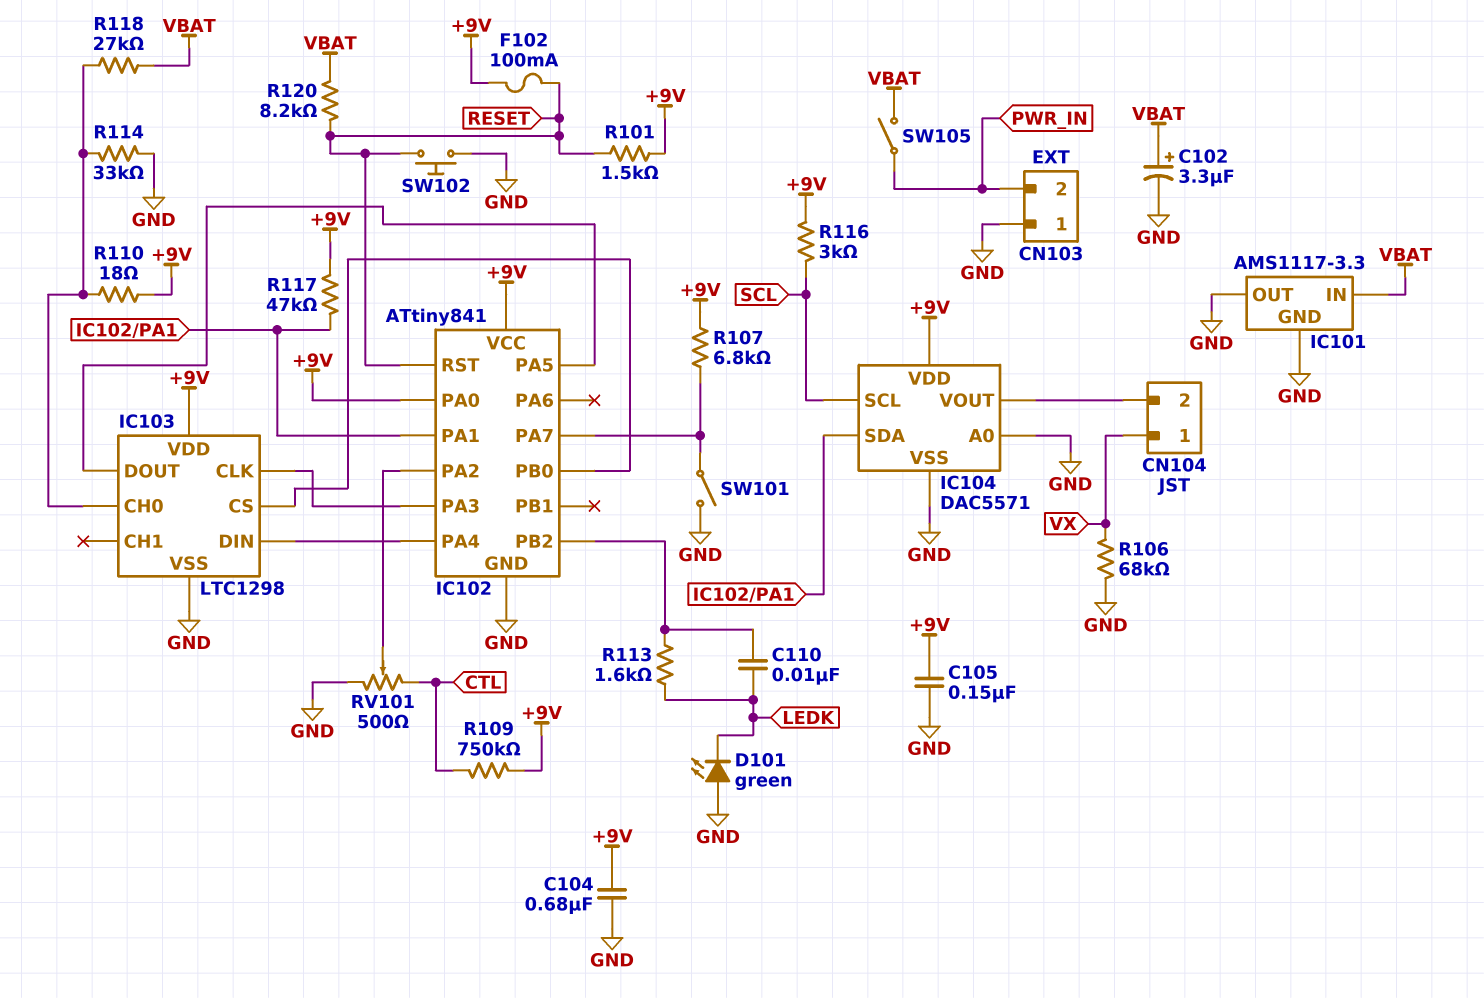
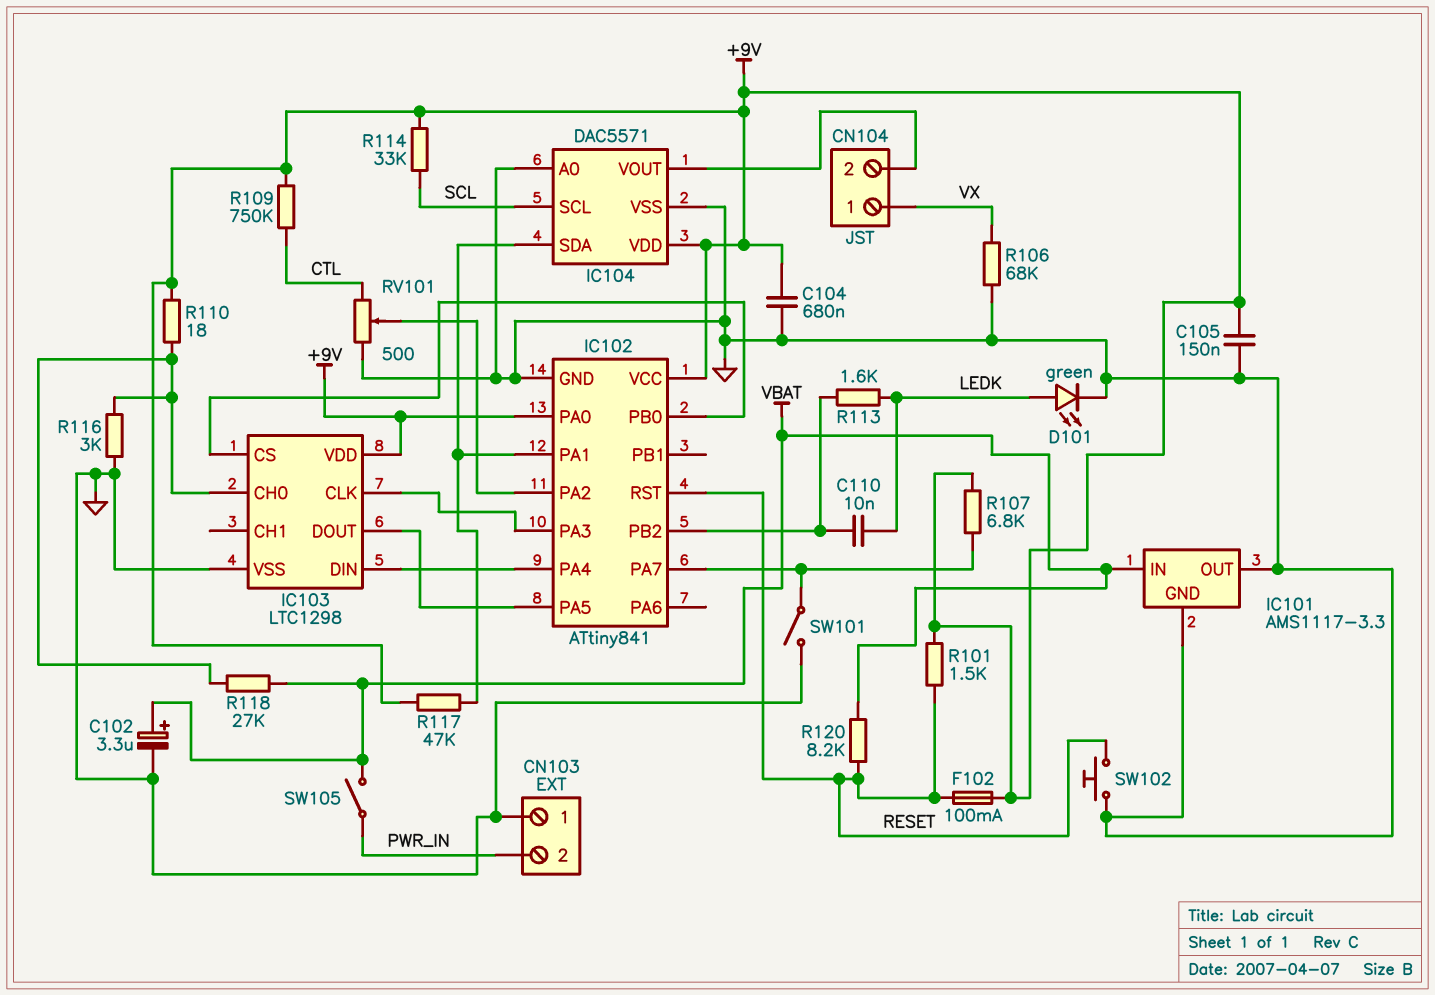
D101: LED green (A GND, K LEDK) -> LED green (A LEDK, K GND)
R114: 33k (GND, IC103/CH0) -> 33k (+9V, SCL)
R116: 3k (+9V, SCL) -> 3k (GND, IC103/CH0)

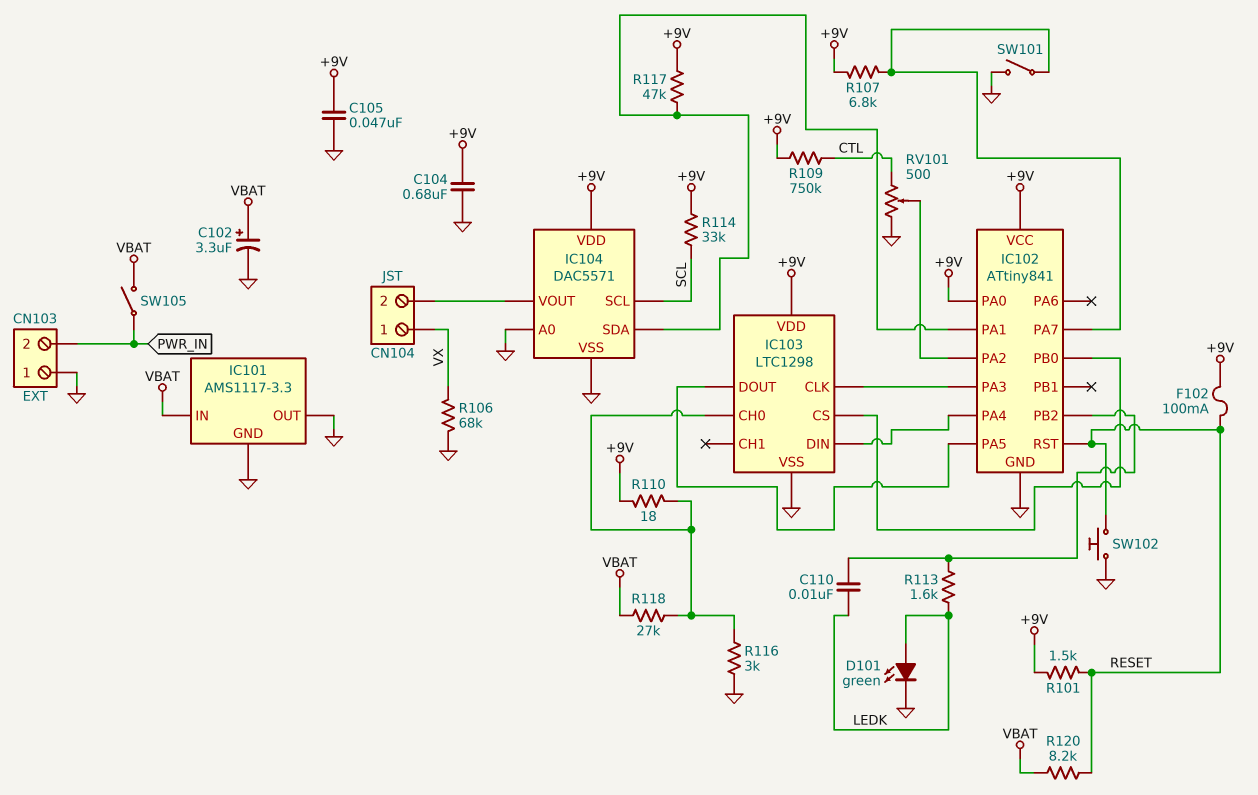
C105: 150nF (+9V, GND) -> 47nF (+9V, GND)

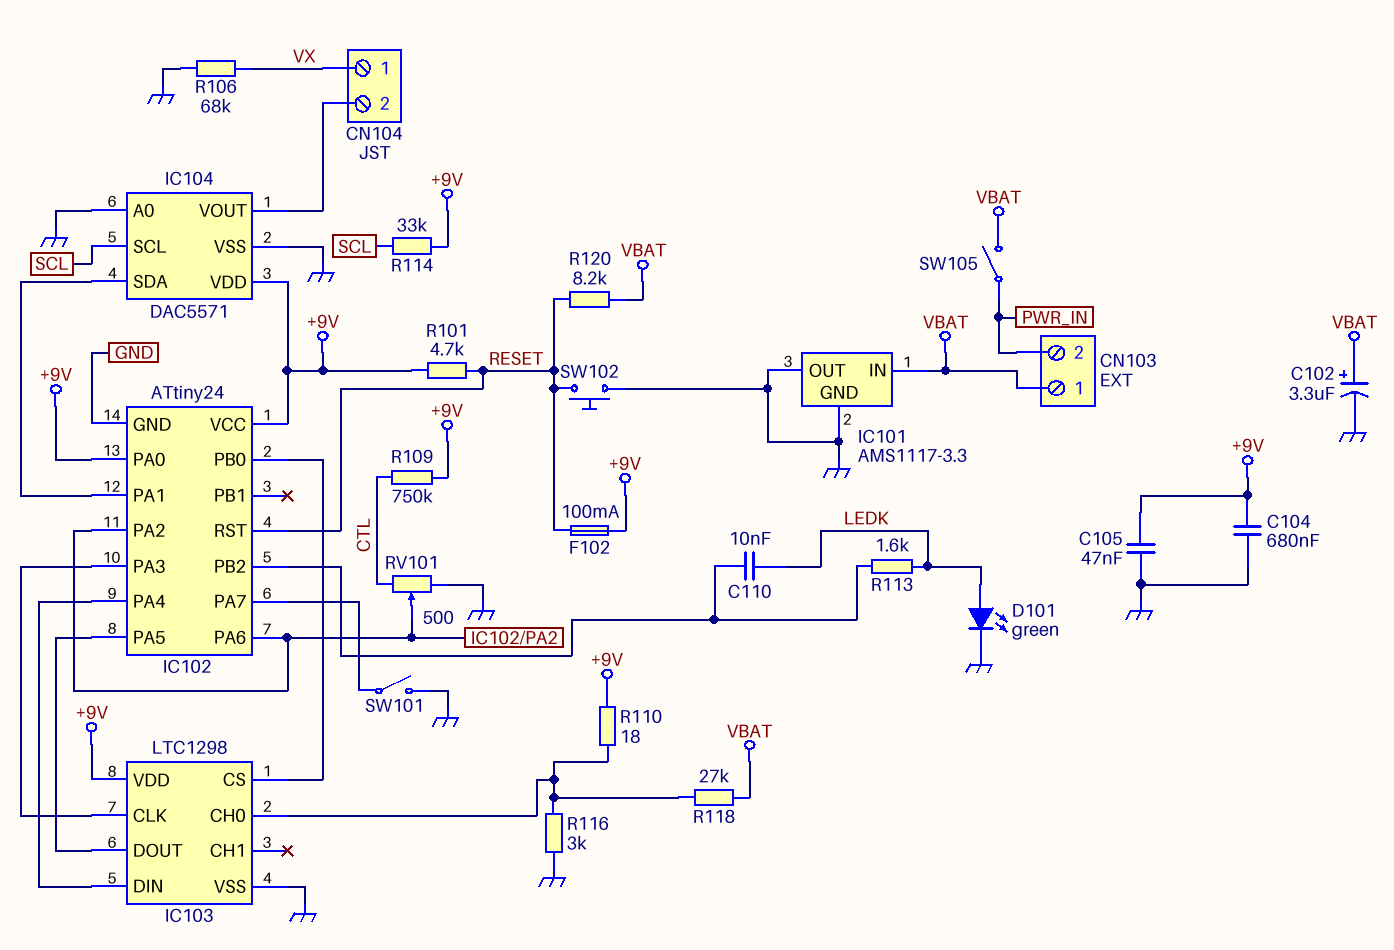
CN103 pin 1: GND -> VBAT
IC102: ATtiny841 -> ATtiny24
IC102 pin PA6: none -> IC102/PA2
R101: 1.5k (+9V, RESET) -> 4.7k (+9V, RESET)
R107: 6.8k (+9V, IC102/PA7) -> none
R117: 47k (+9V, IC102/PA1) -> none

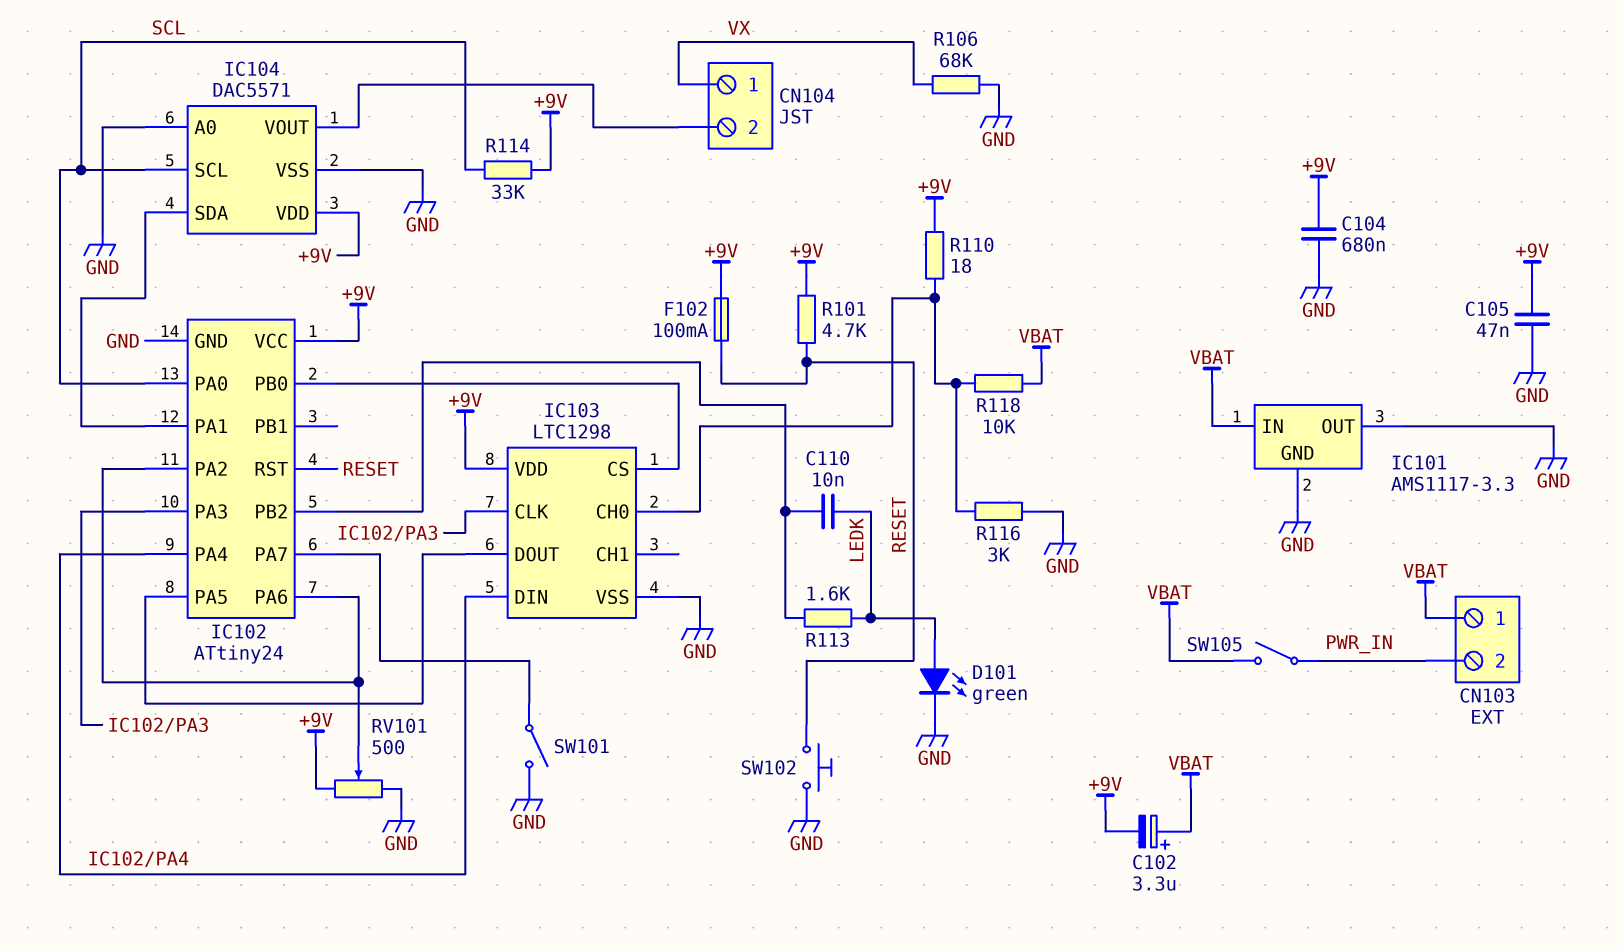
C102: 3.3uF (plus VBAT, minus GND) -> 3.3uF (plus VBAT, minus +9V)
IC102 pin PA0: +9V -> SCL
R109: 750k (+9V, CTL) -> none
R118: 27k (IC103/CH0, VBAT) -> 10k (IC103/CH0, VBAT)
R120: 8.2k (RESET, VBAT) -> none
RV101: 500 (CTL, GND, wiper IC102/PA2) -> 500 (+9V, GND, wiper IC102/PA2)

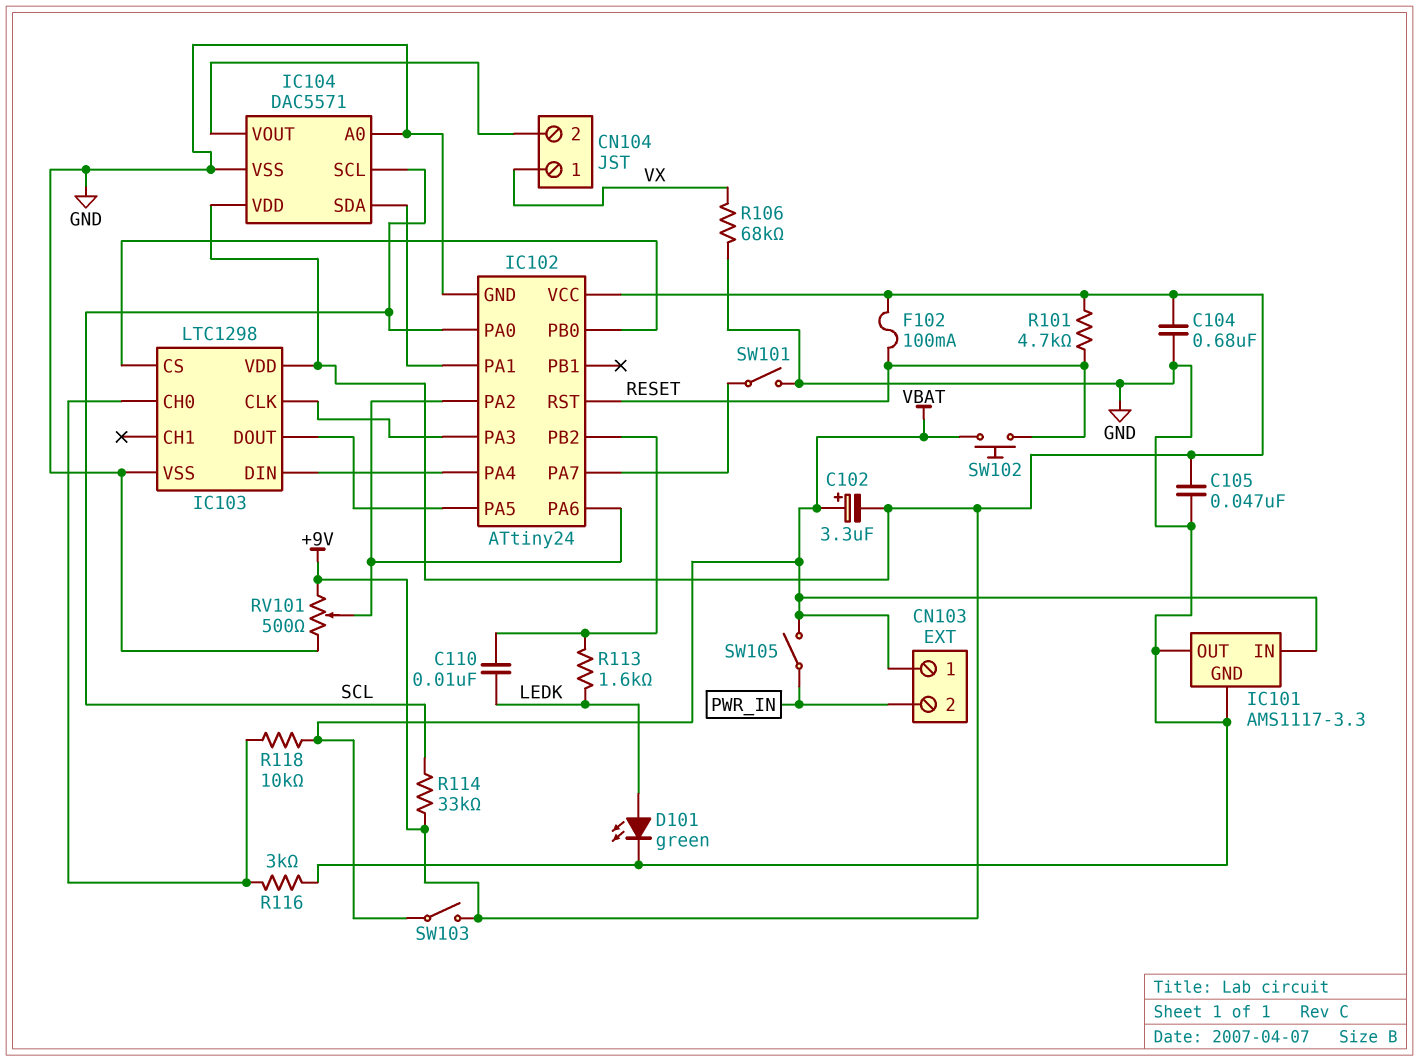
R110: 18 (+9V, IC103/CH0) -> none
SW102: button (GND, RESET) -> button (RESET, VBAT)
SW103: none -> switch (+9V, VBAT)

